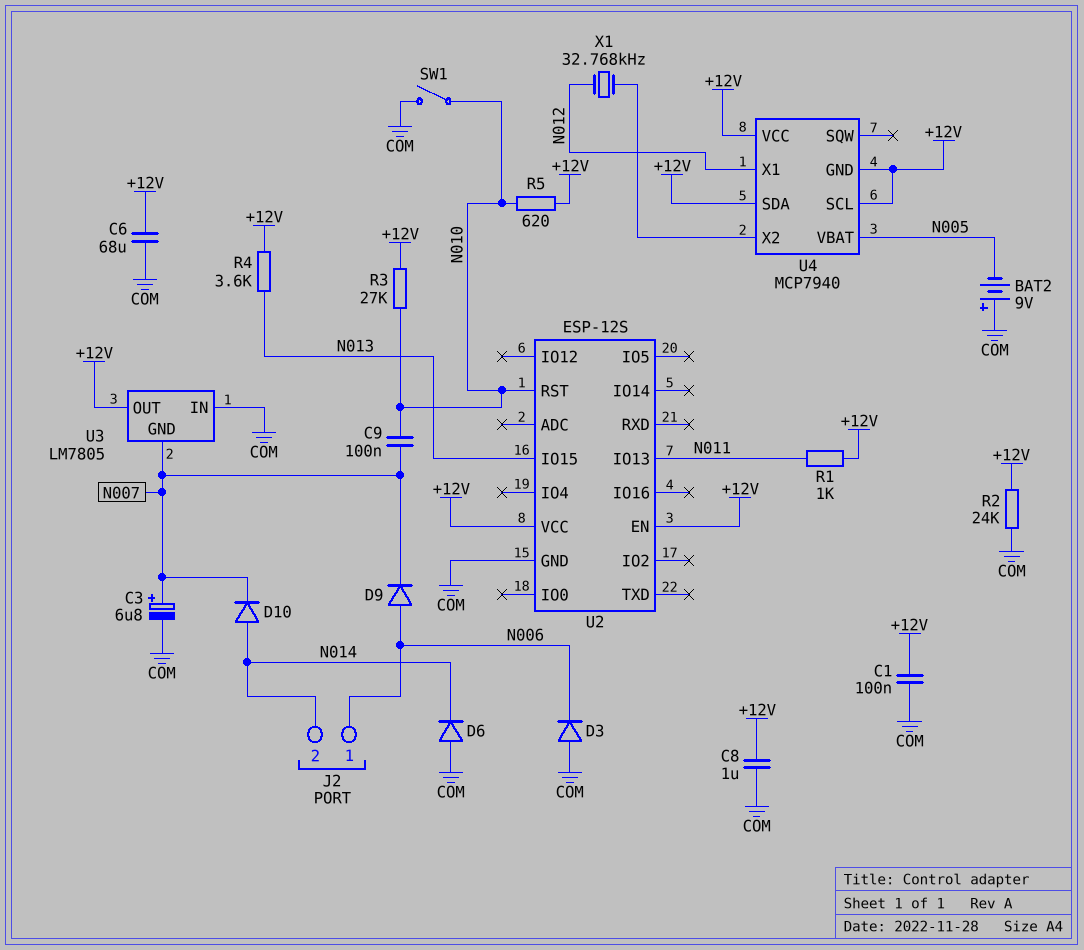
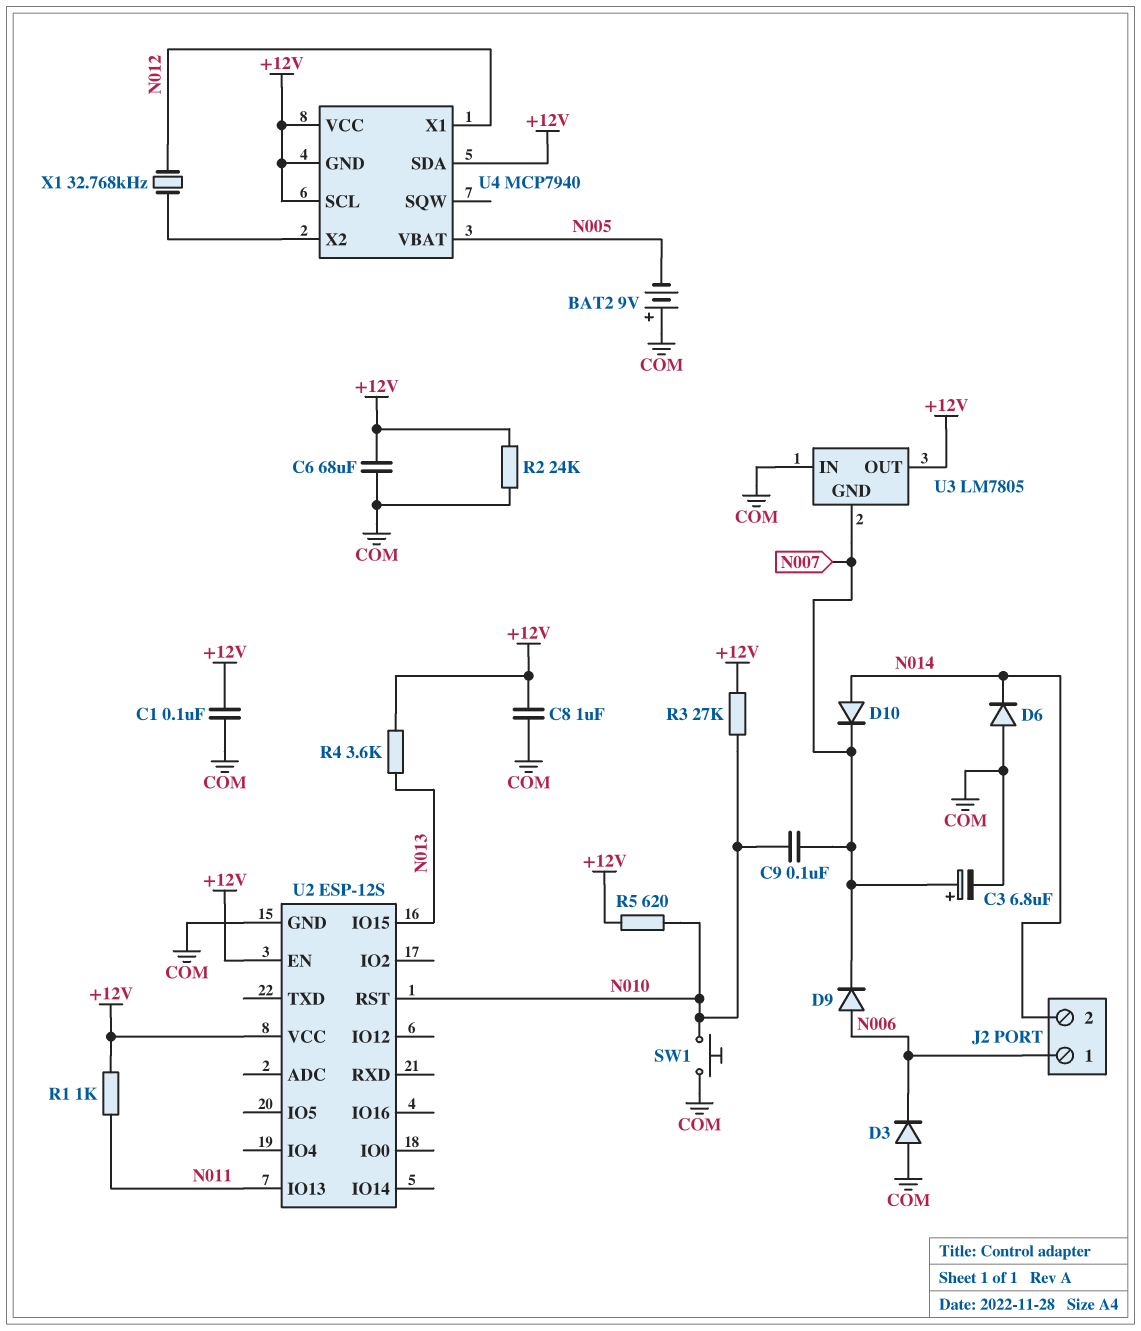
SW1: switch (COM, N010) -> button (COM, N010)

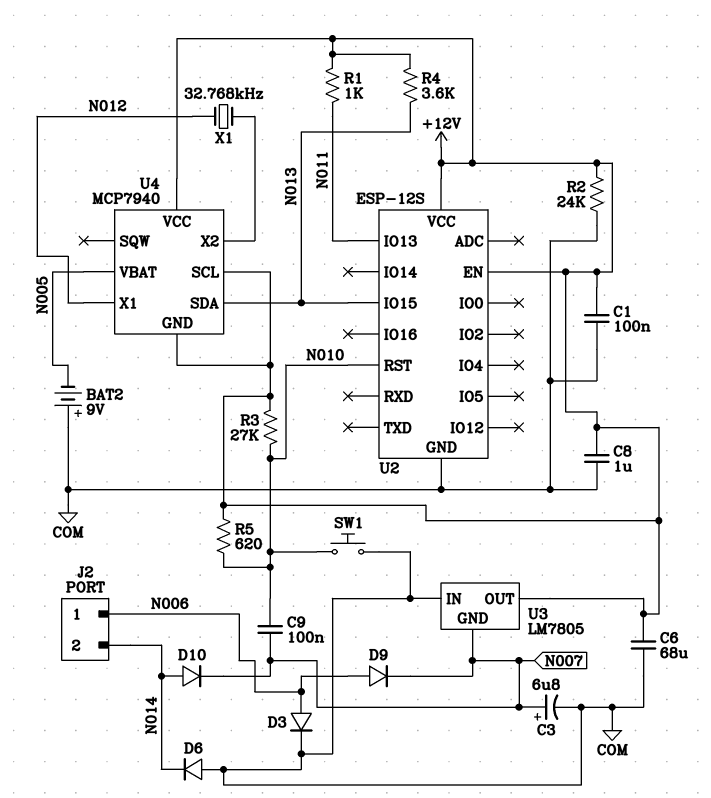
D3: diode (A COM, K N006) -> diode (A N006, K COM)
U4 pin SDA: +12V -> N013

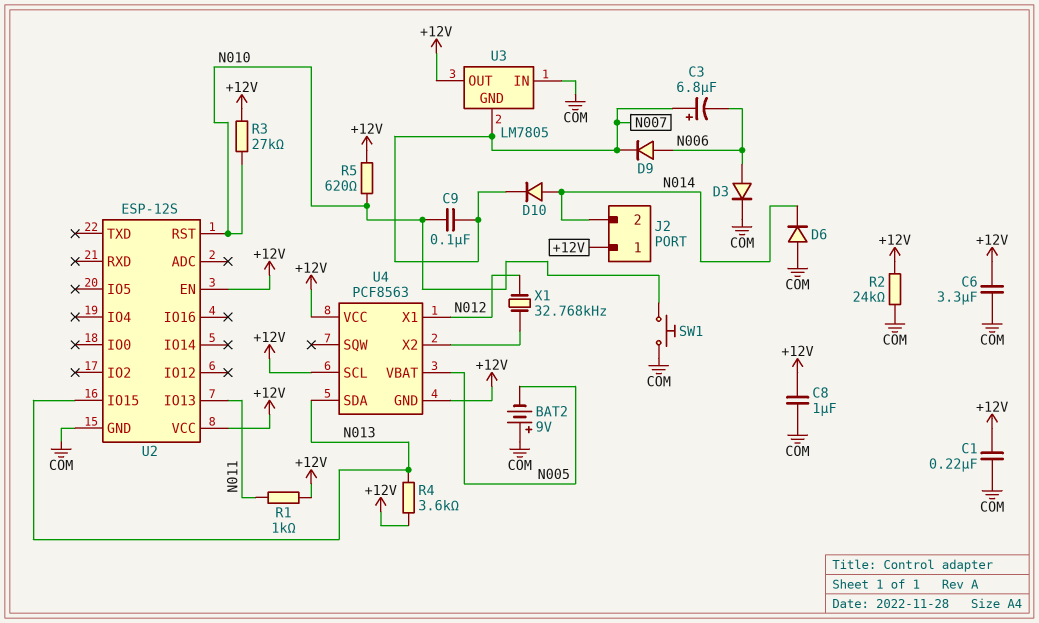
C1: 100nF (+12V, COM) -> 220nF (+12V, COM)
C3: 6.8uF (plus N007, minus COM) -> 6.8uF (plus N007, minus N006)
C6: 68uF (+12V, COM) -> 3.3uF (+12V, COM)
J2 pin 1: N006 -> +12V
U4: MCP7940 -> PCF8563

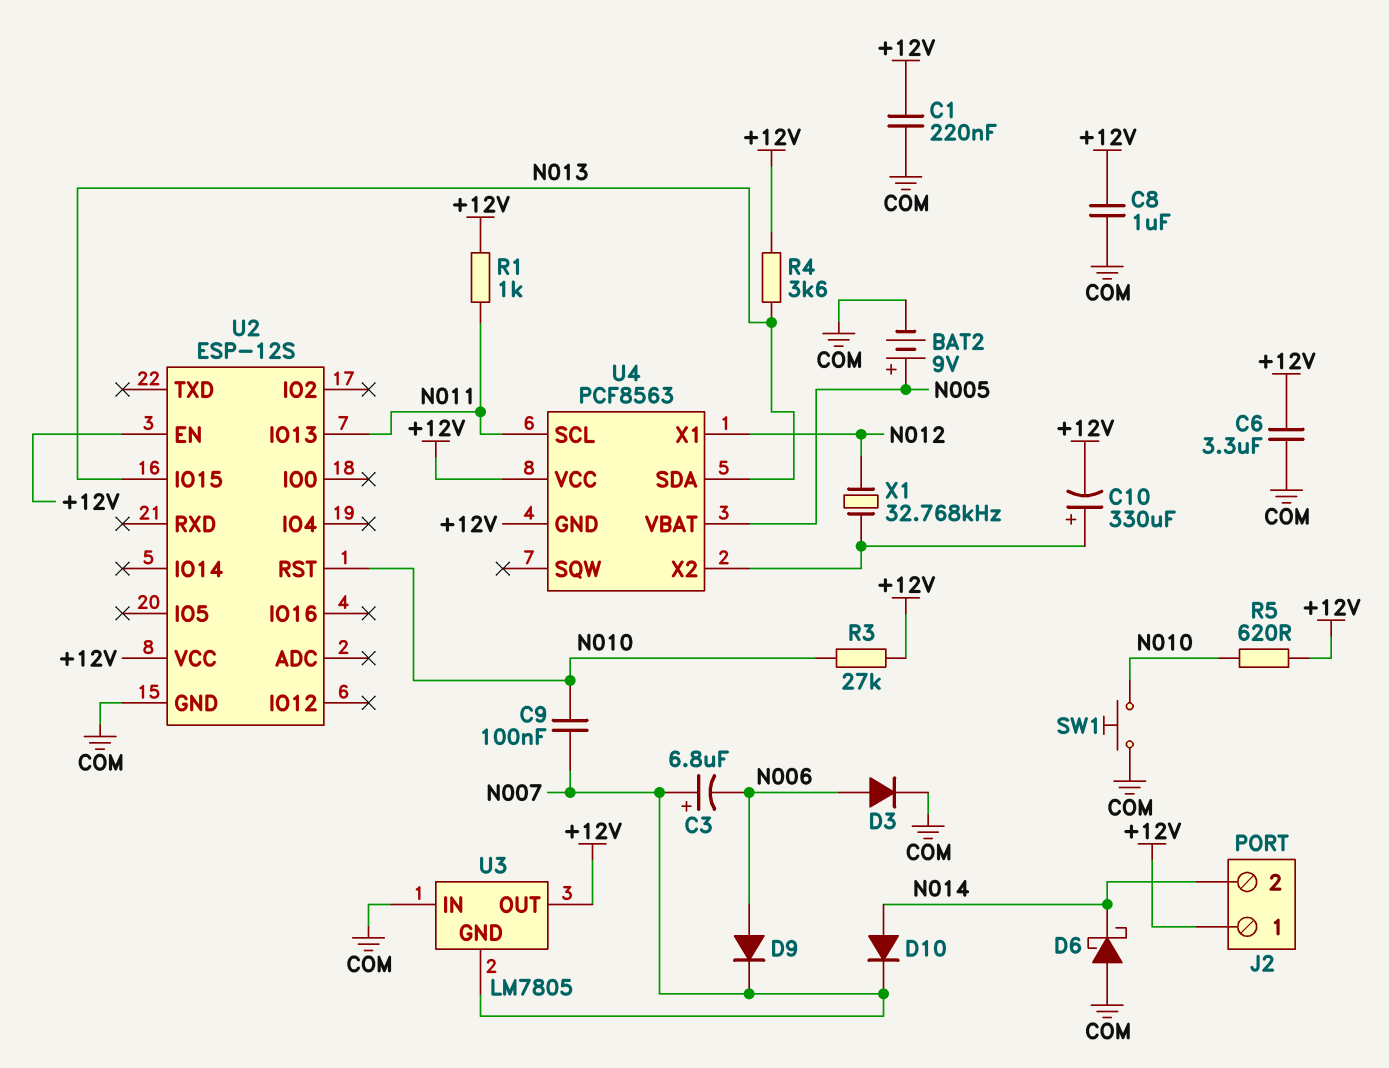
BAT2: 9V (plus COM, minus N005) -> 9V (plus N005, minus COM)
C10: none -> 330uF (plus U4/X2, minus +12V)
D6: diode (A COM, K N014) -> schottky (A COM, K N014)
R2: 24k (+12V, COM) -> none
U4 pin SCL: +12V -> N011

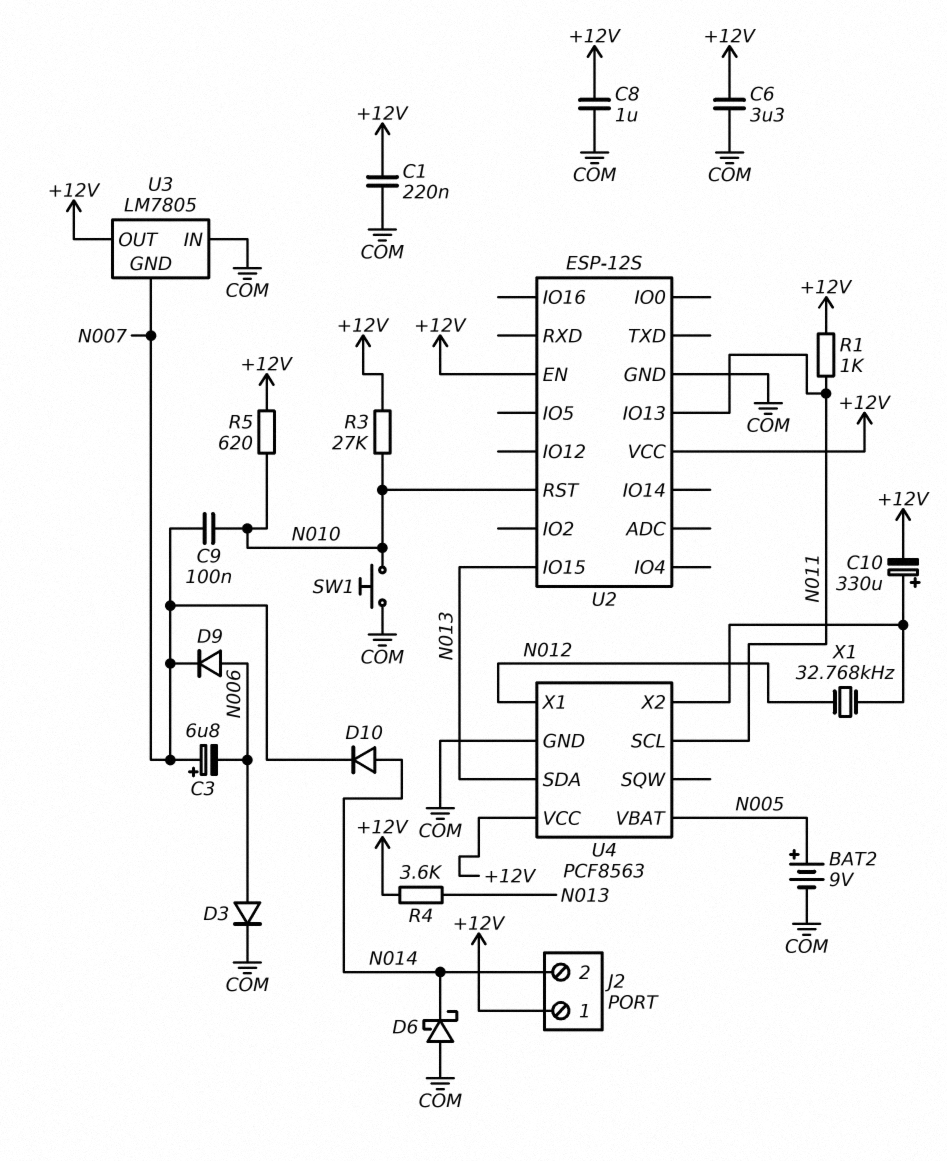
U4 pin GND: +12V -> COM

